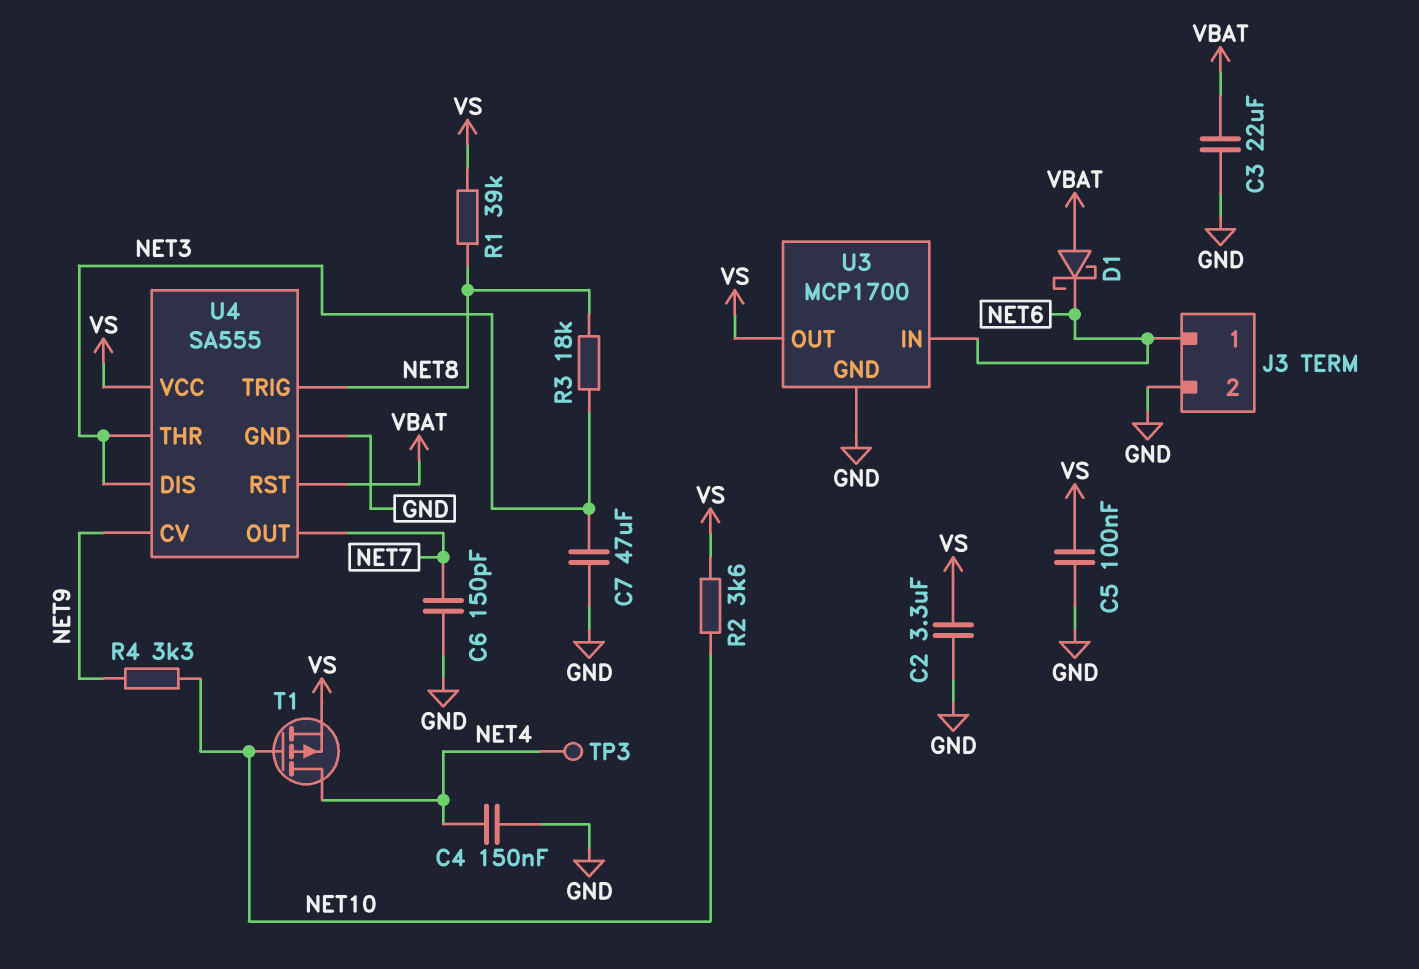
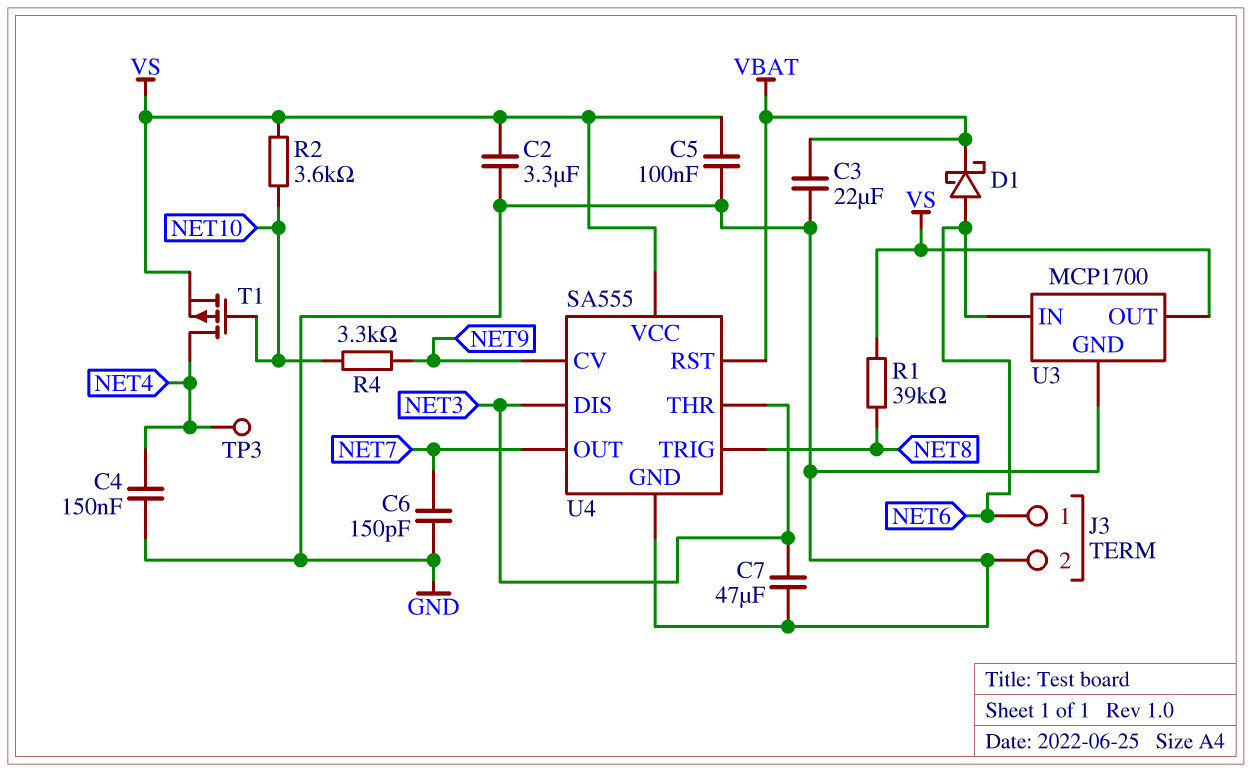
D1: schottky (A VBAT, K NET6) -> schottky (A NET6, K VBAT)
R3: 18k (NET3, NET8) -> none

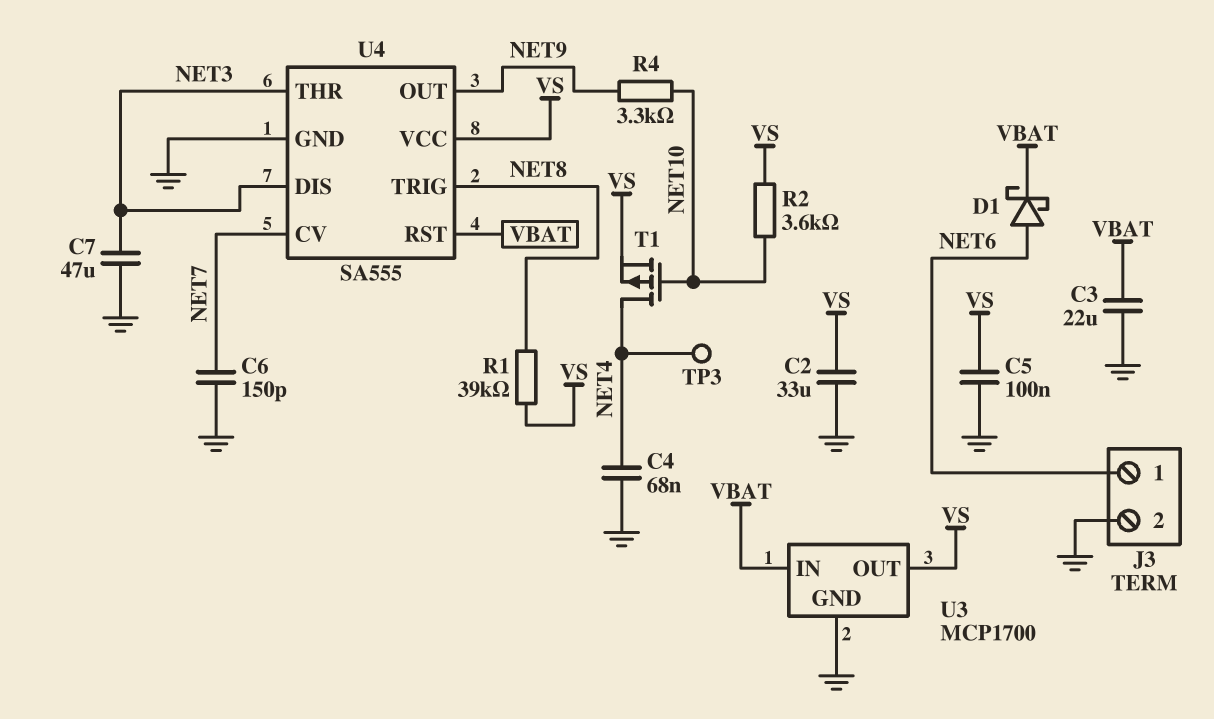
C2: 3.3uF (GND, VS) -> 33uF (GND, VS)
C4: 150nF (GND, NET4) -> 68nF (GND, NET4)
U3 pin IN: NET6 -> VBAT
U4 pin CV: NET9 -> NET7
U4 pin OUT: NET7 -> NET9

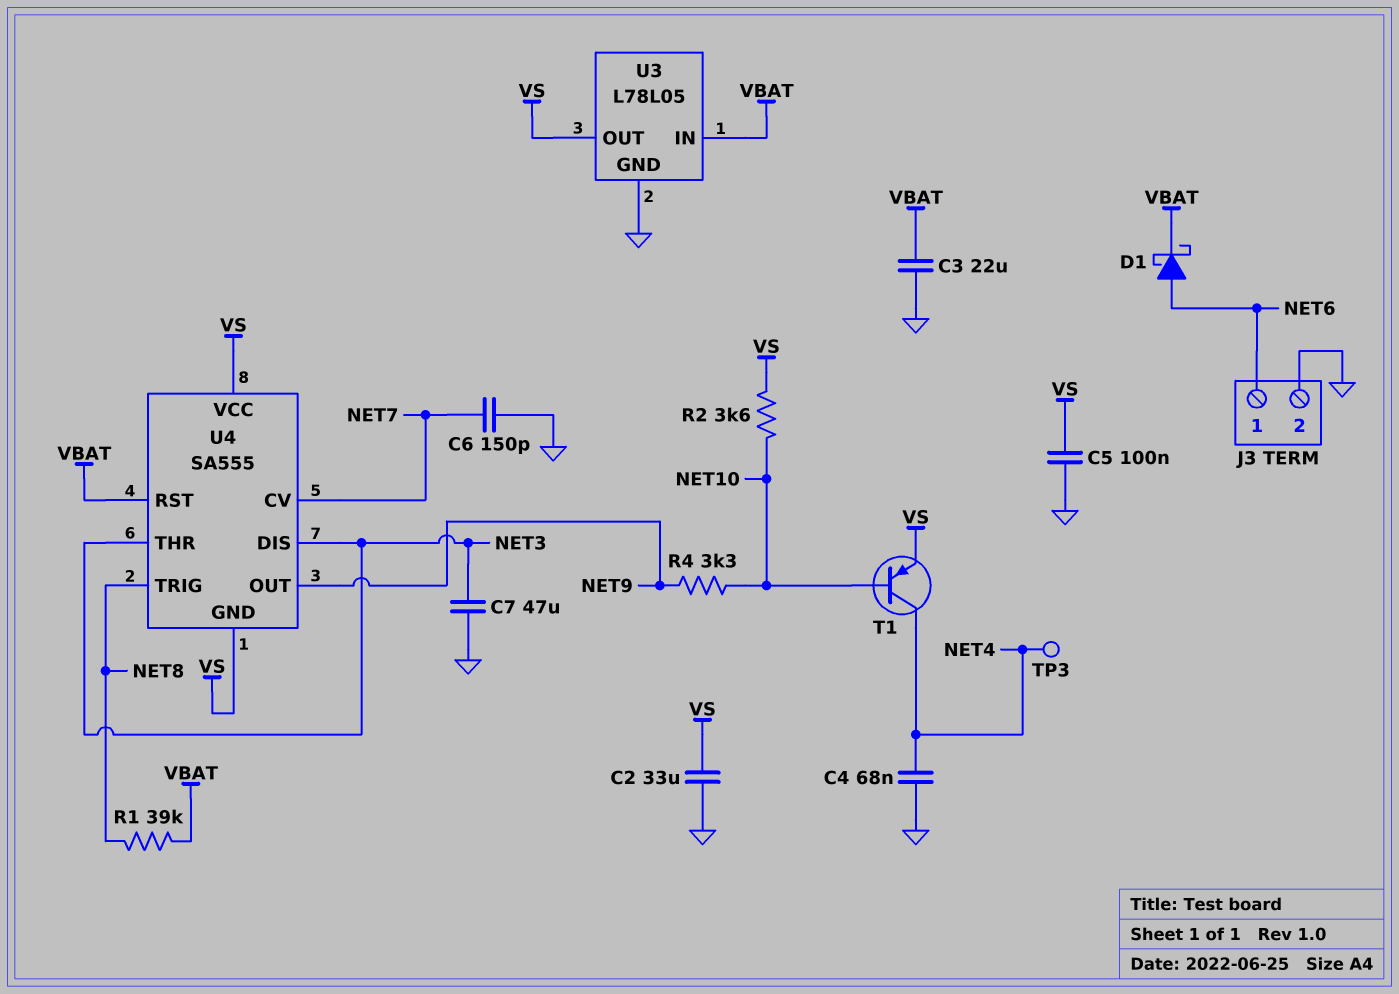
R1: 39k (NET8, VS) -> 39k (NET8, VBAT)
T1: PMOS (G NET10, D NET4, S VS) -> PNP (B NET10, C NET4, E VS)
U3: MCP1700 -> L78L05
U4 pin GND: GND -> VS

